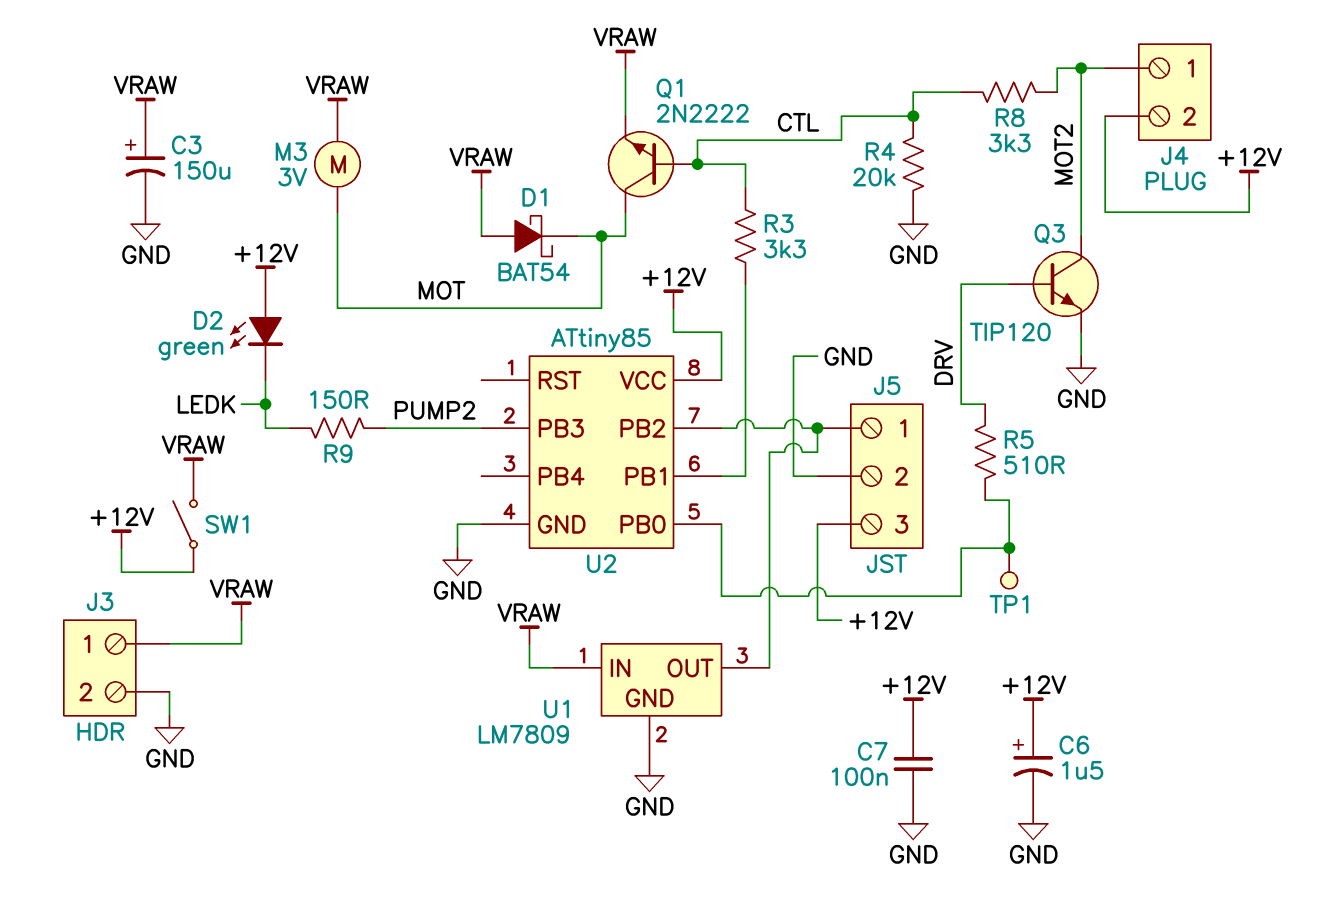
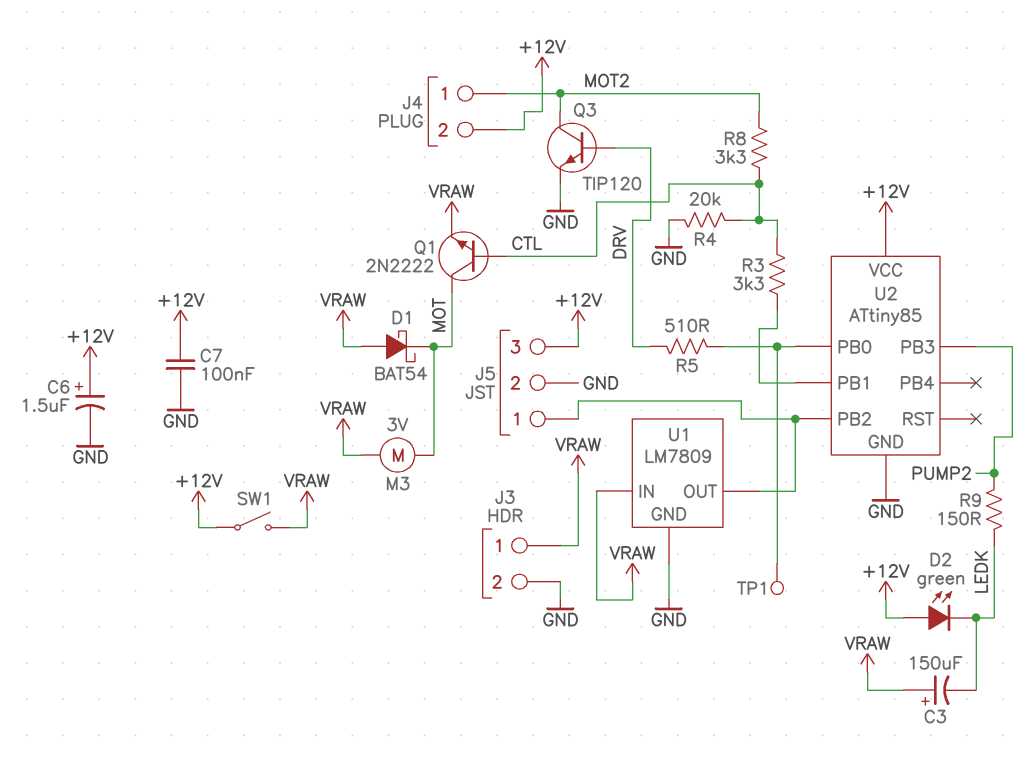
C3: 150uF (plus VRAW, minus GND) -> 150uF (plus VRAW, minus LEDK)

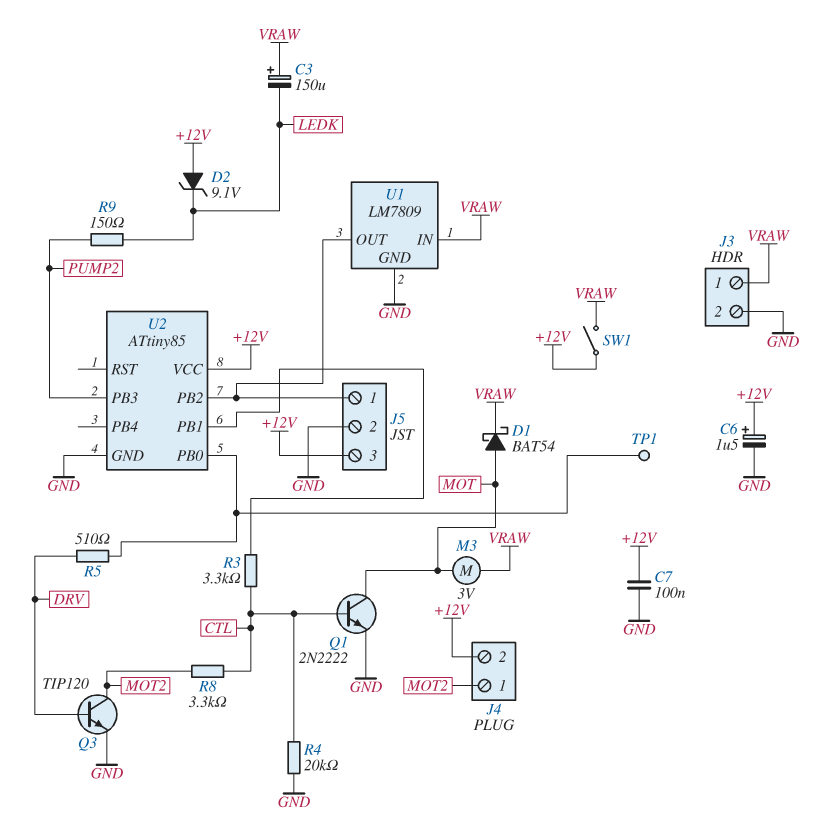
D1: schottky BAT54 (A VRAW, K MOT) -> schottky BAT54 (A MOT, K VRAW)
D2: LED green (A +12V, K LEDK) -> zener 9.1V (A +12V, K LEDK)
Q1: NPN 2N2222 (B CTL, C MOT, E VRAW) -> NPN 2N2222 (B CTL, C MOT, E GND)

